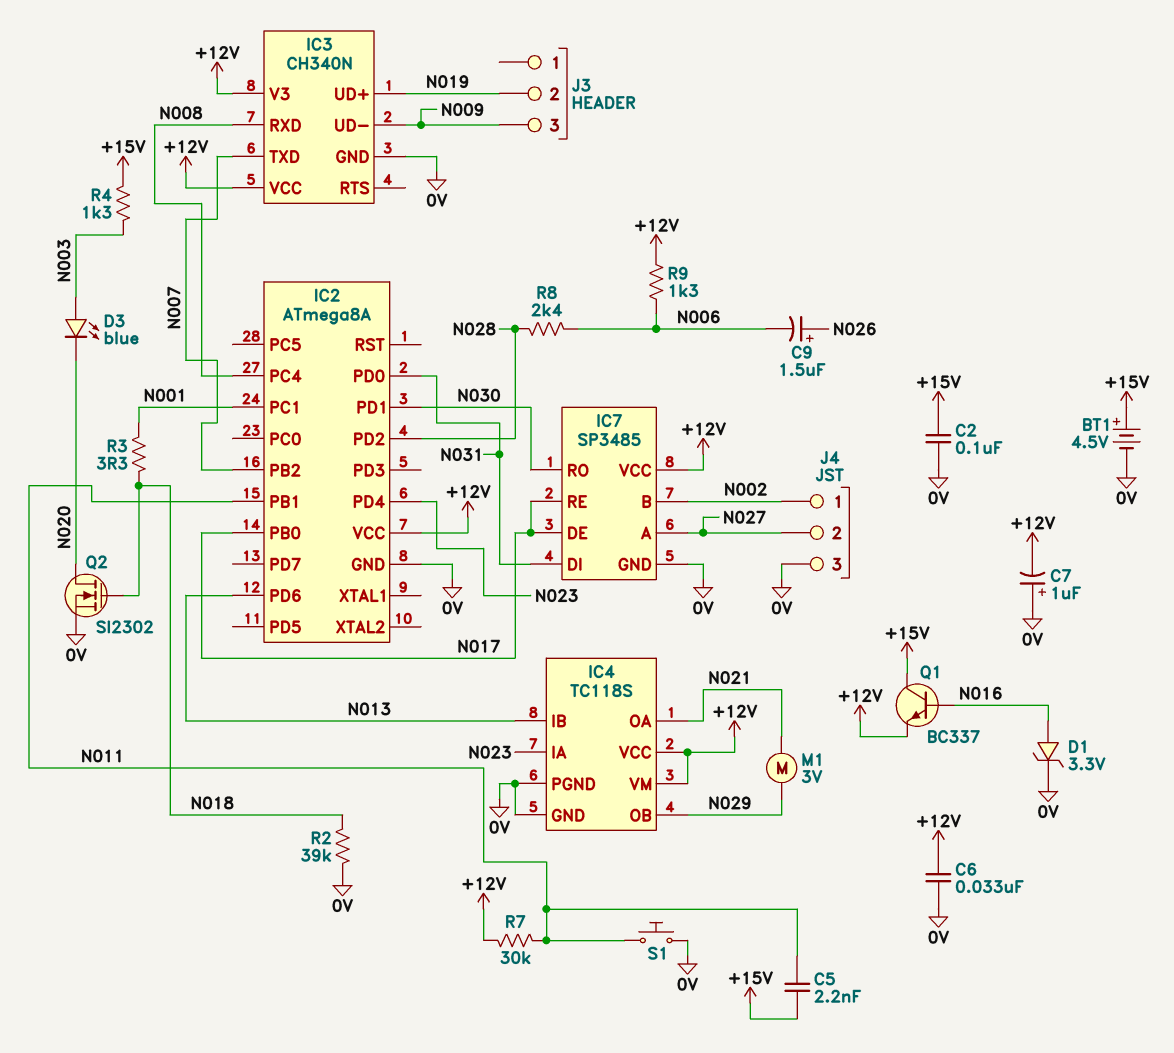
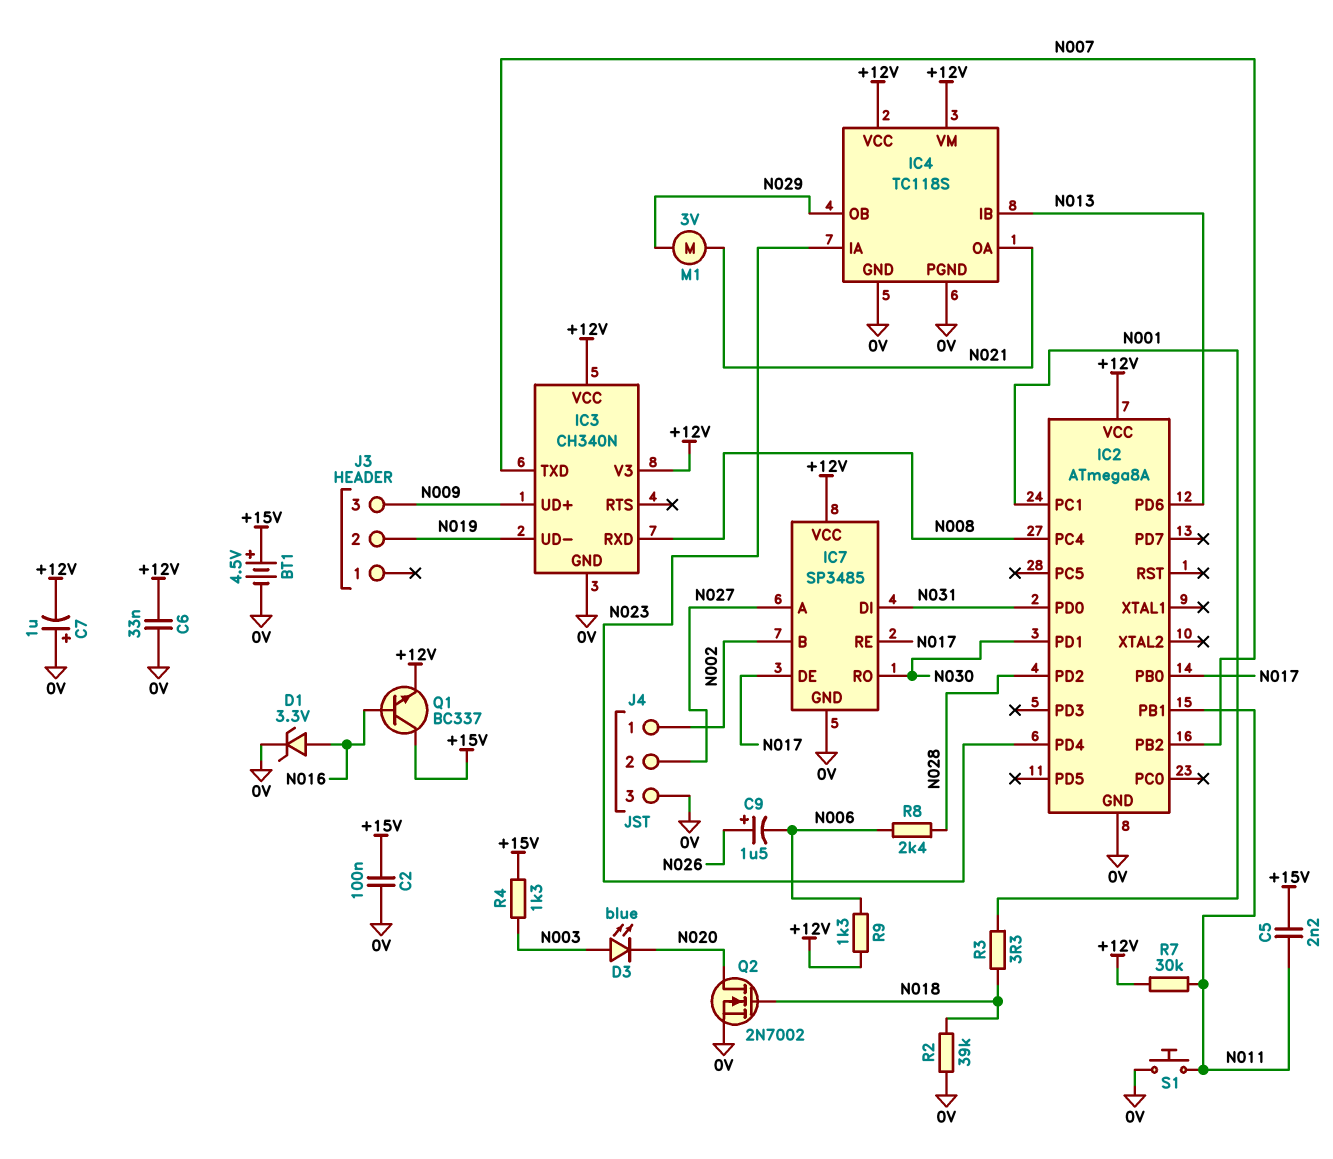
IC3 pin UD+: N019 -> N009
IC3 pin UD-: N009 -> N019
Q2: NMOS SI2302 (G N018, D N020, S 0V) -> NMOS 2N7002 (G N018, D N020, S 0V)

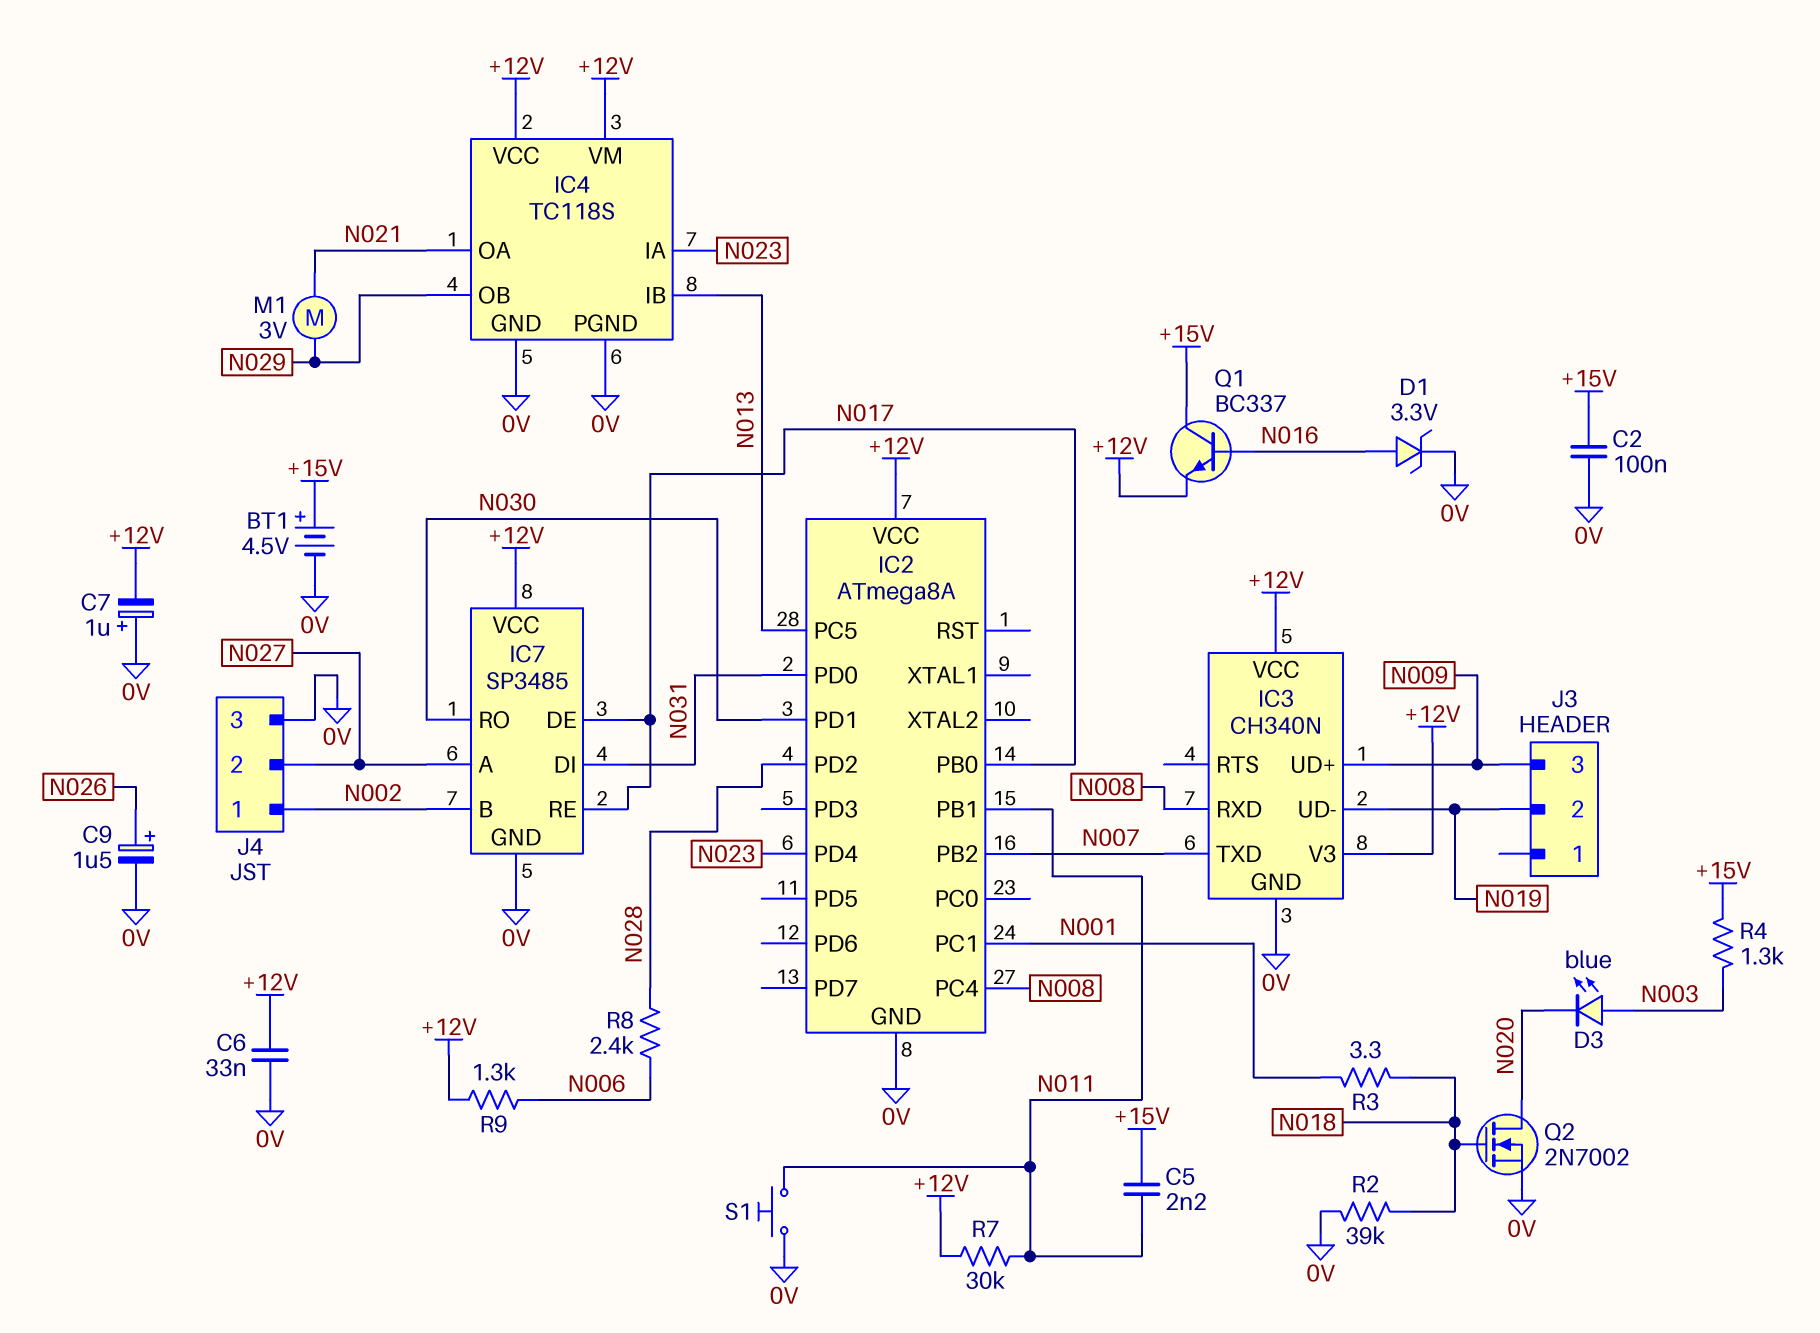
C9: 1.5uF (plus N026, minus N006) -> 1.5uF (plus N026, minus 0V)
IC2 pin PC5: none -> N013
IC2 pin PD6: N013 -> none

